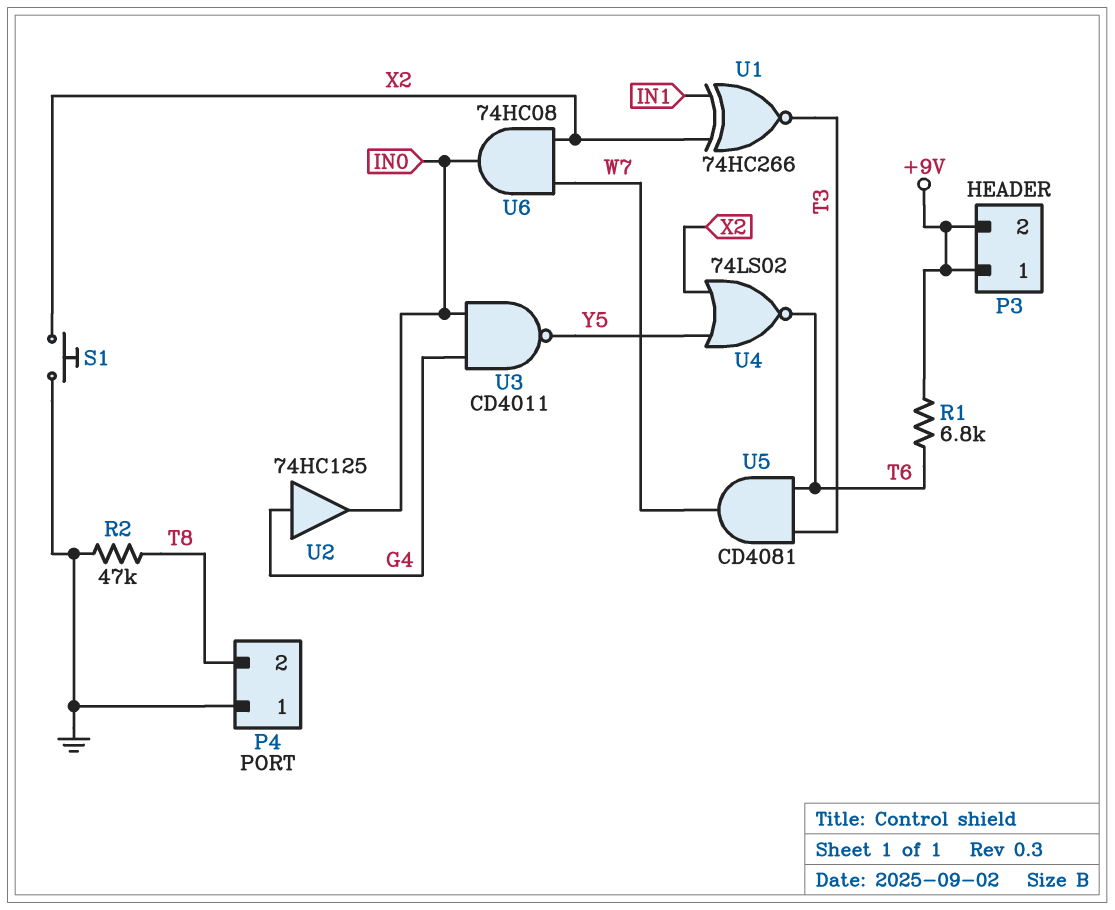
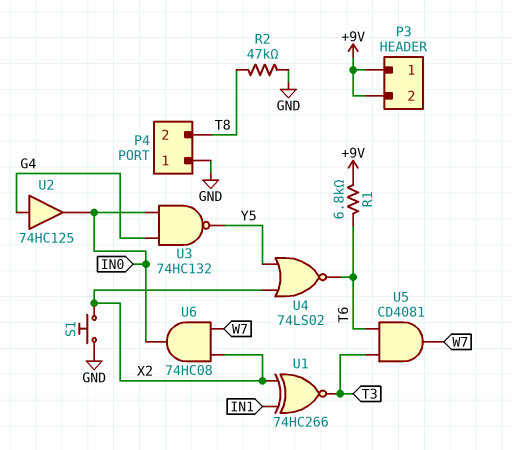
U3: NAND CD4011 (in G4, in IN0, out Y5) -> NAND 74HC132 (in G4, in IN0, out Y5)

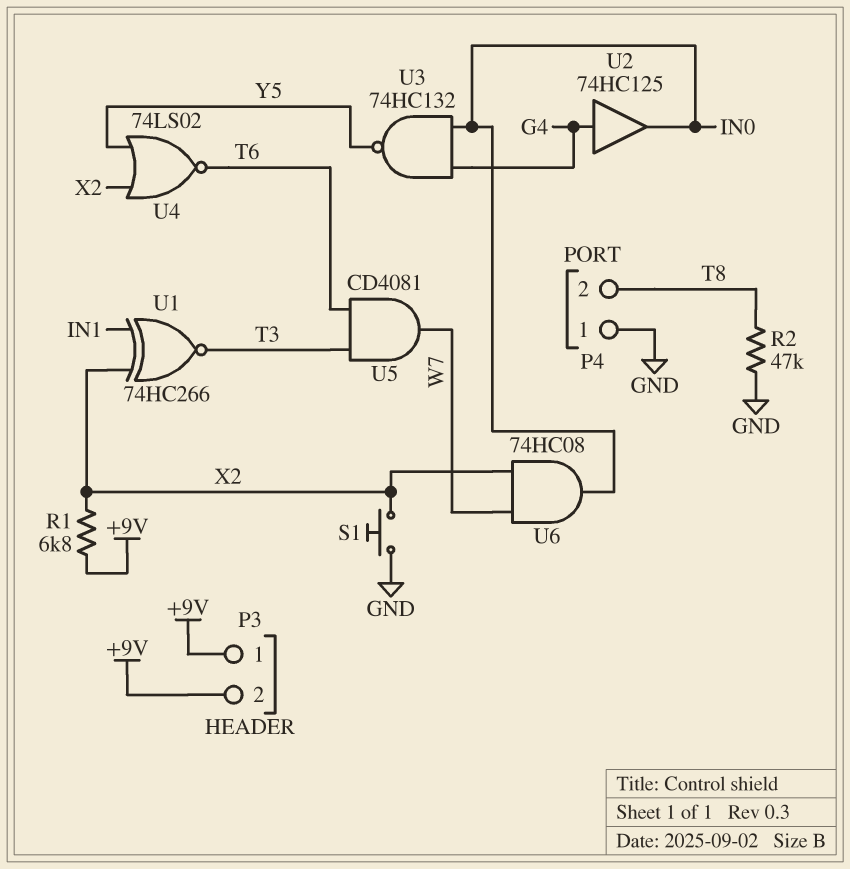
R1: 6.8k (+9V, T6) -> 6.8k (+9V, X2)

